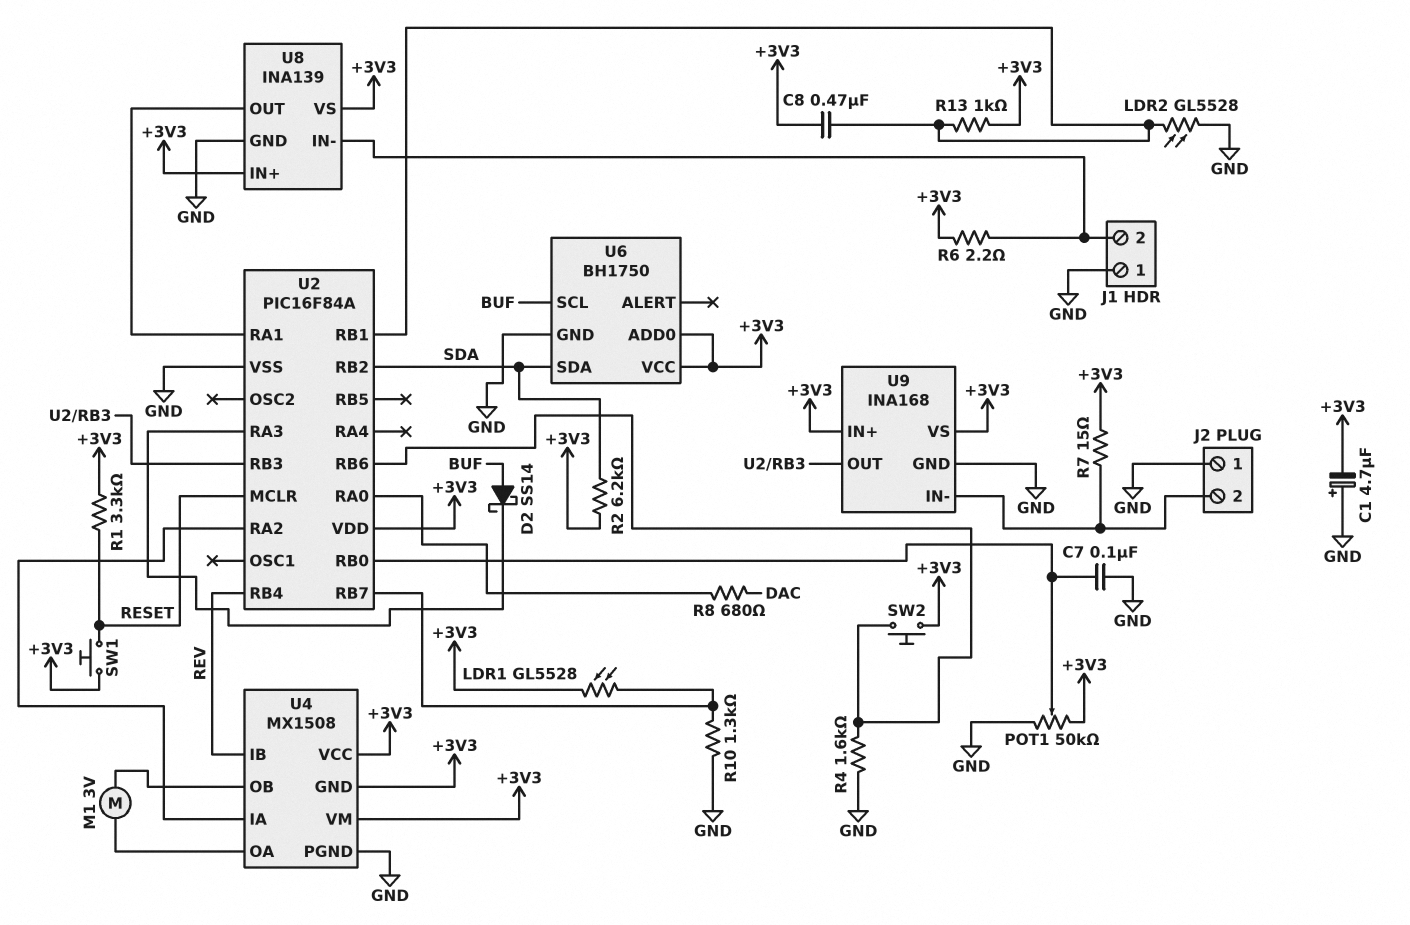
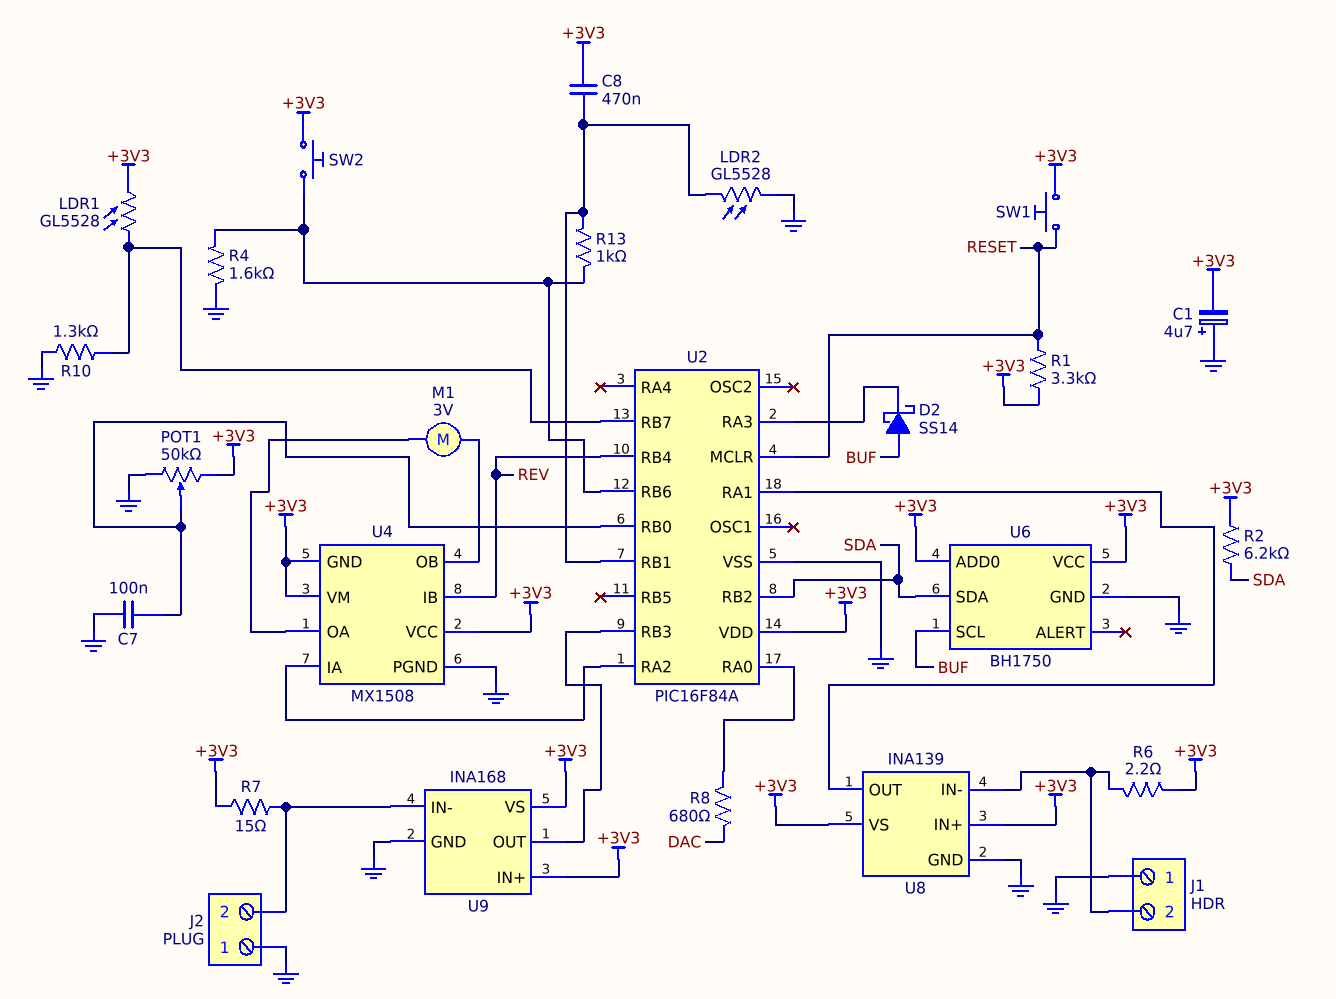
R13: 1k (+3V3, U2/RB1) -> 1k (U2/RB1, U2/RB6)

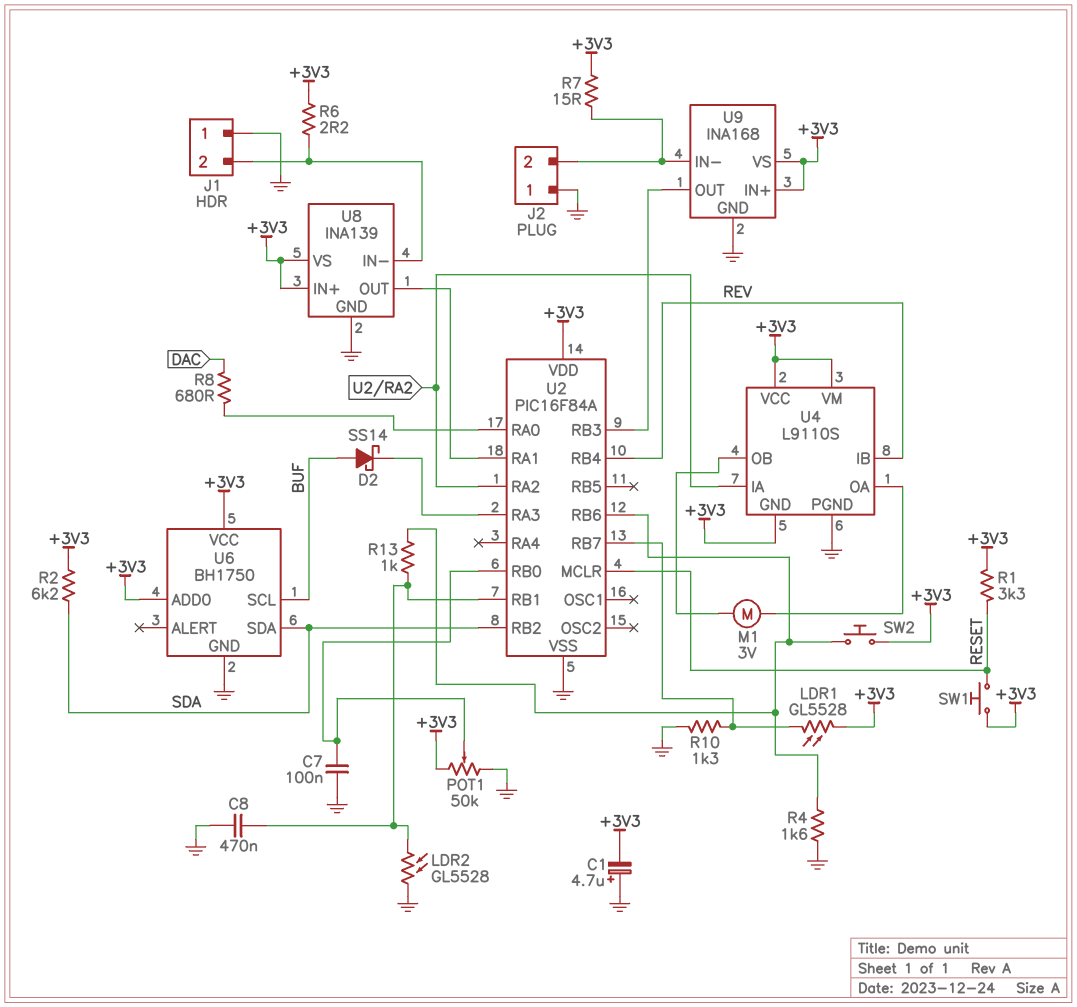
C8: 470nF (+3V3, U2/RB1) -> 470nF (GND, U2/RB1)
U4: MX1508 -> L9110S

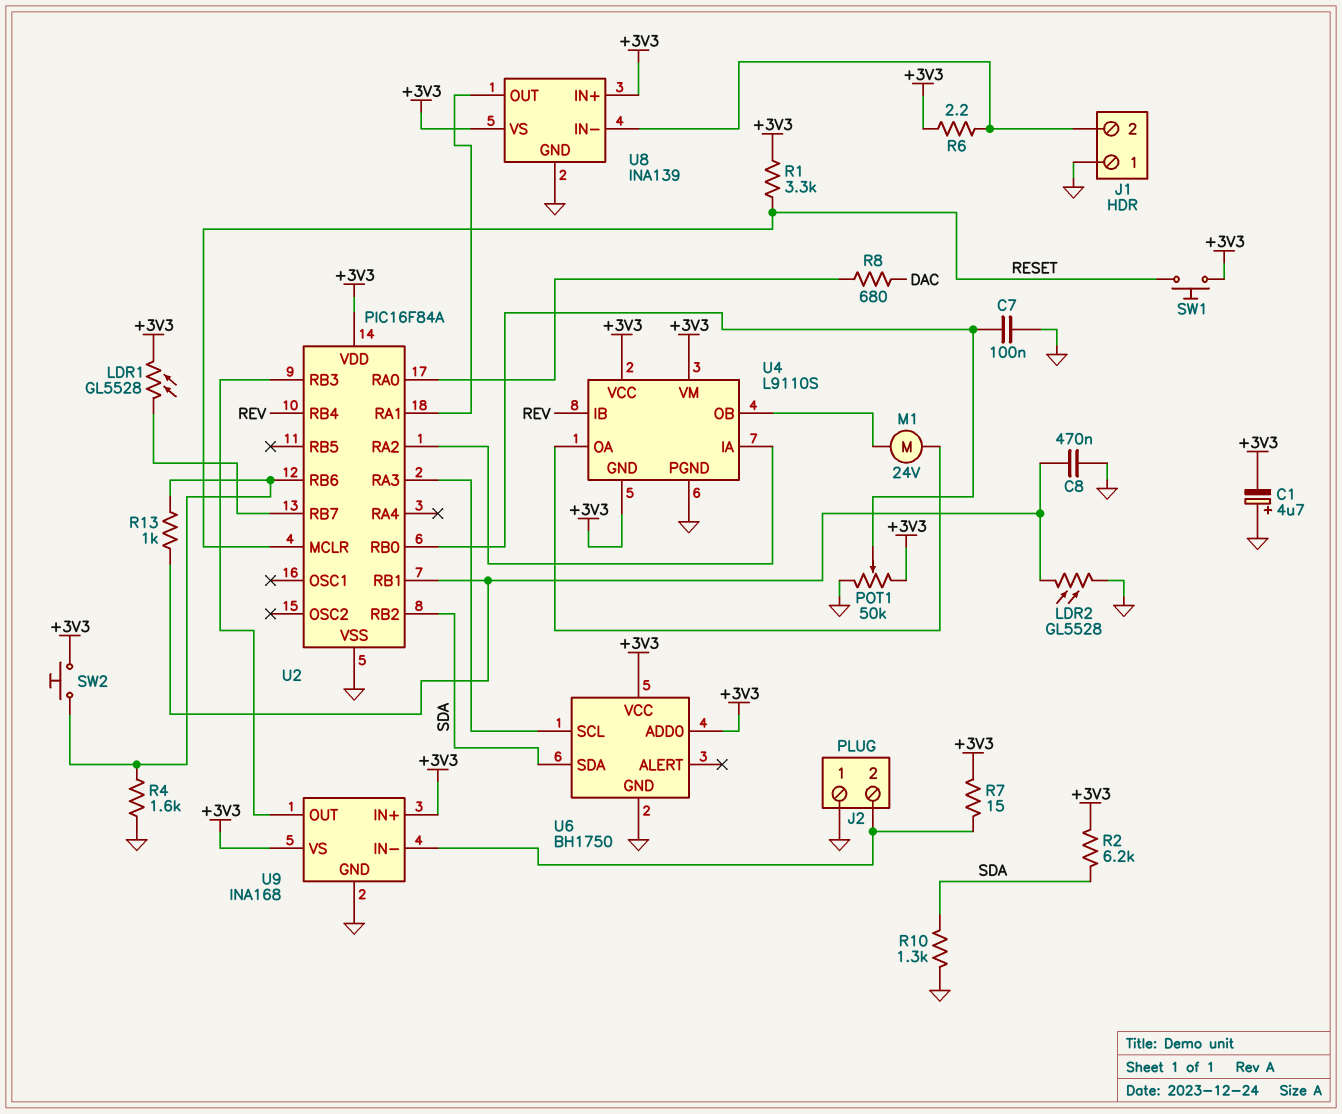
D2: schottky SS14 (A BUF, K U2/RA3) -> none
M1: motor 3V (U4/OA, U4/OB) -> motor 24V (U4/OA, U4/OB)
R10: 1.3k (GND, U2/RB7) -> 1.3k (GND, SDA)
U6 pin SCL: BUF -> U2/RA3

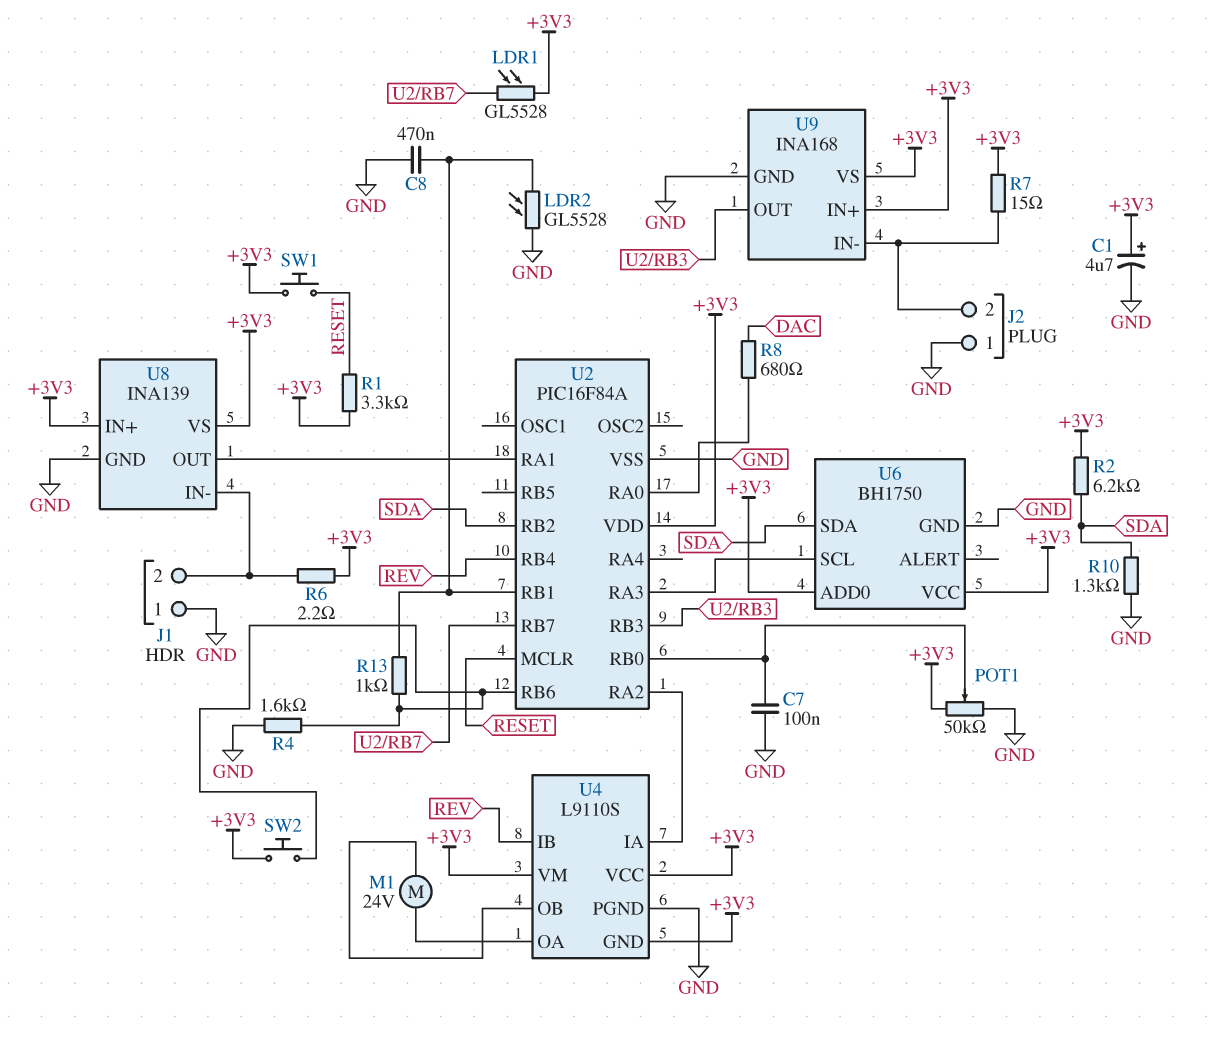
C1: 4.7uF (plus GND, minus +3V3) -> 4.7uF (plus +3V3, minus GND)

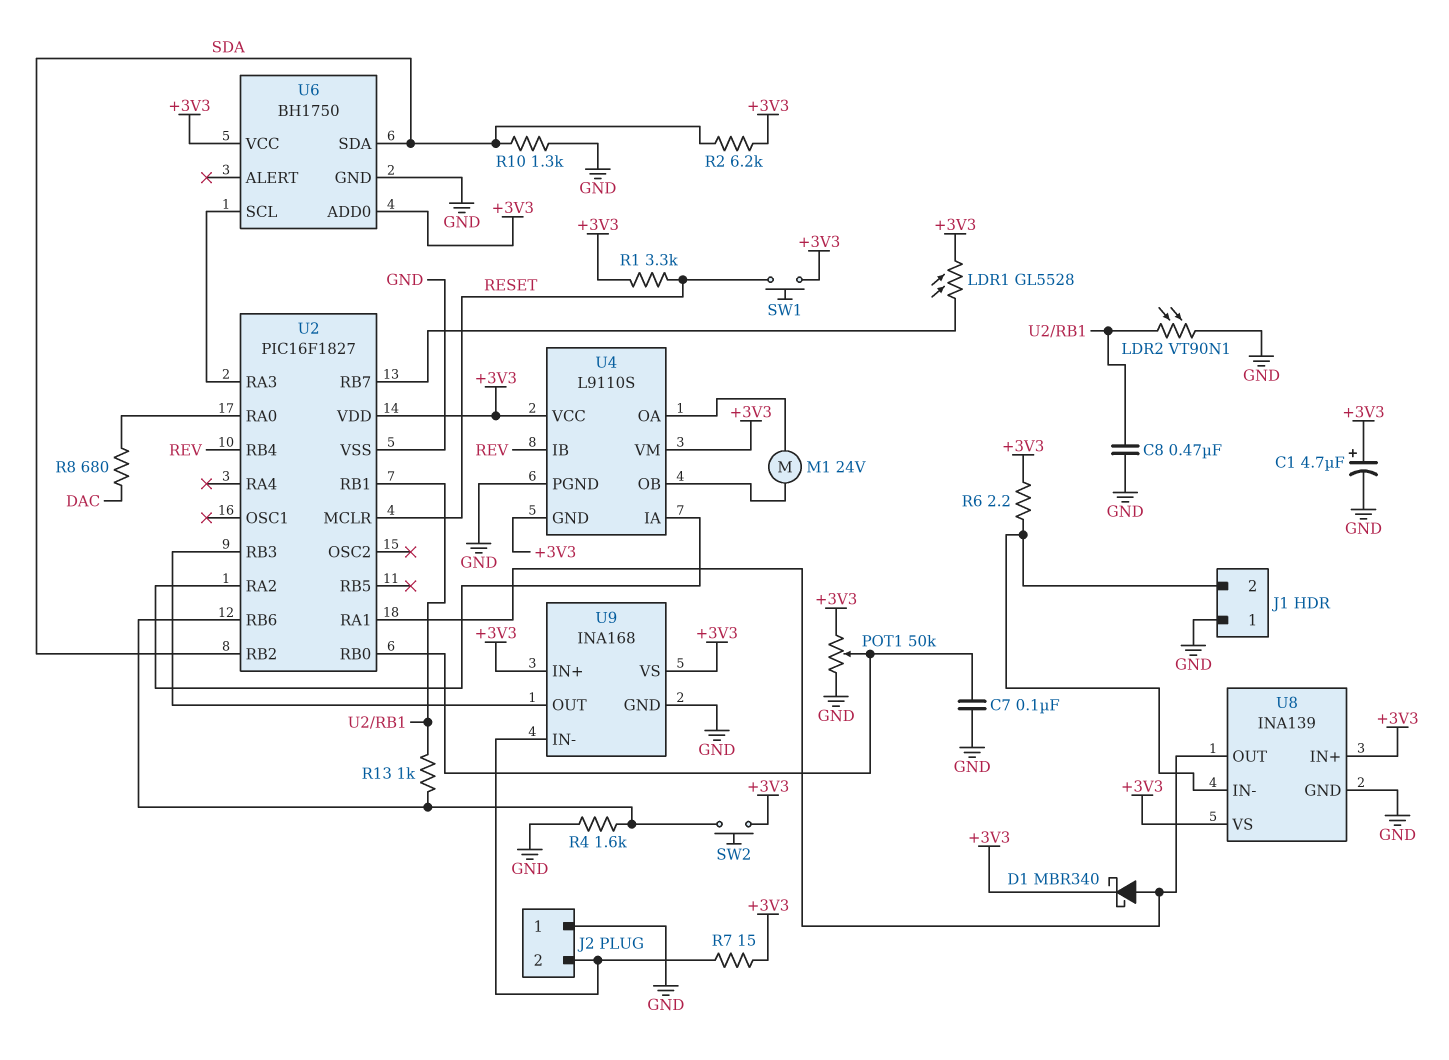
D1: none -> schottky MBR340 (A U2/RA1, K +3V3)
LDR2: GL5528 (GND, U2/RB1) -> VT90N1 (GND, U2/RB1)
U2: PIC16F84A -> PIC16F1827

